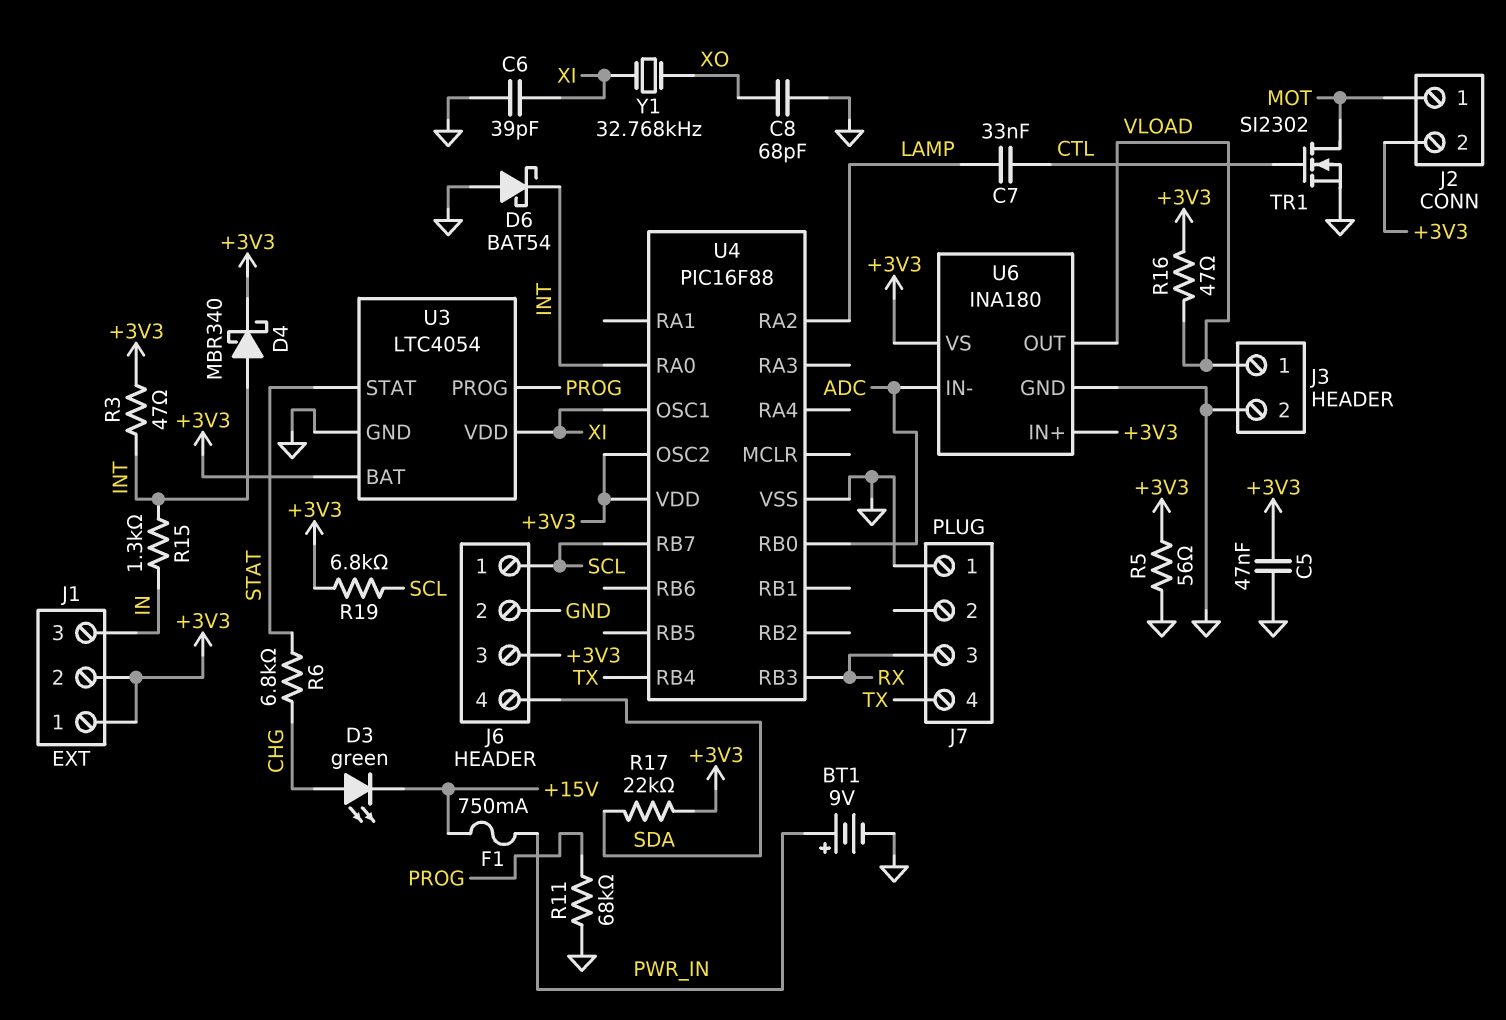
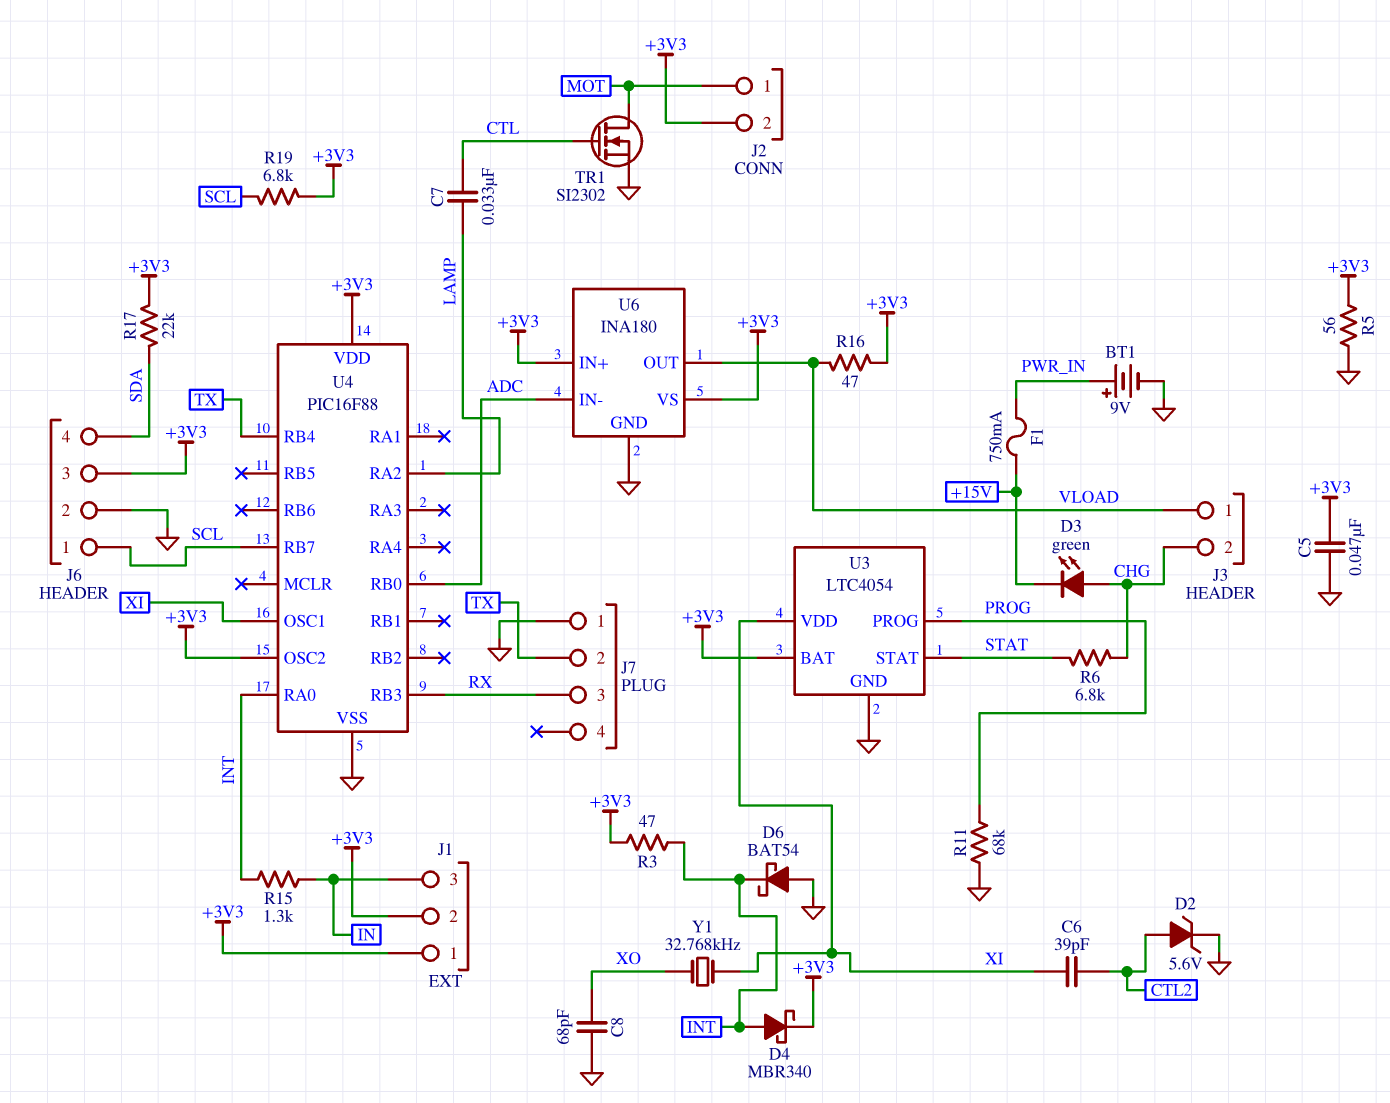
C6: 39pF (GND, XI) -> 39pF (CTL2, XI)
D2: none -> zener 5.6V (A CTL2, K GND)
J3 pin 2: GND -> CHG
J7 pin 2: none -> TX
J7 pin 4: TX -> none

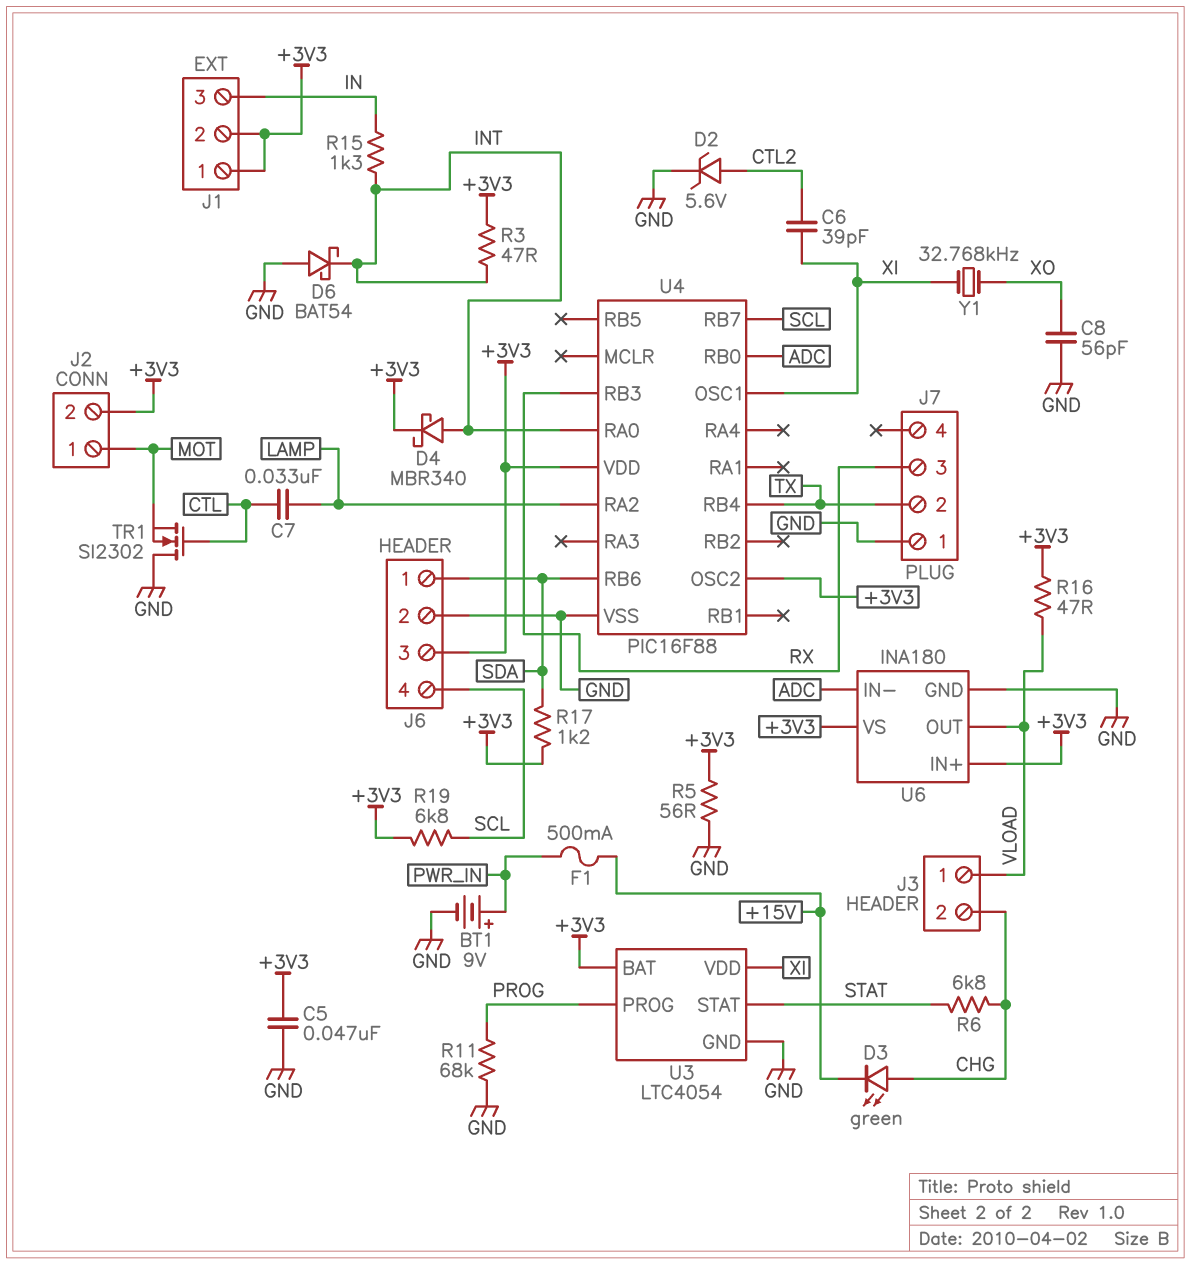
C8: 68pF (GND, XO) -> 56pF (GND, XO)
F1: 750mA (+15V, PWR_IN) -> 500mA (+15V, PWR_IN)
J6 pin 1: SCL -> SDA
J6 pin 4: SDA -> SCL
R17: 22k (+3V3, SDA) -> 1.2k (+3V3, SDA)
TR1: NMOS SI2302 (G CTL, D MOT, S GND) -> NMOS SI2302 (G CTL, D GND, S MOT)
U4 pin RB6: none -> SDA

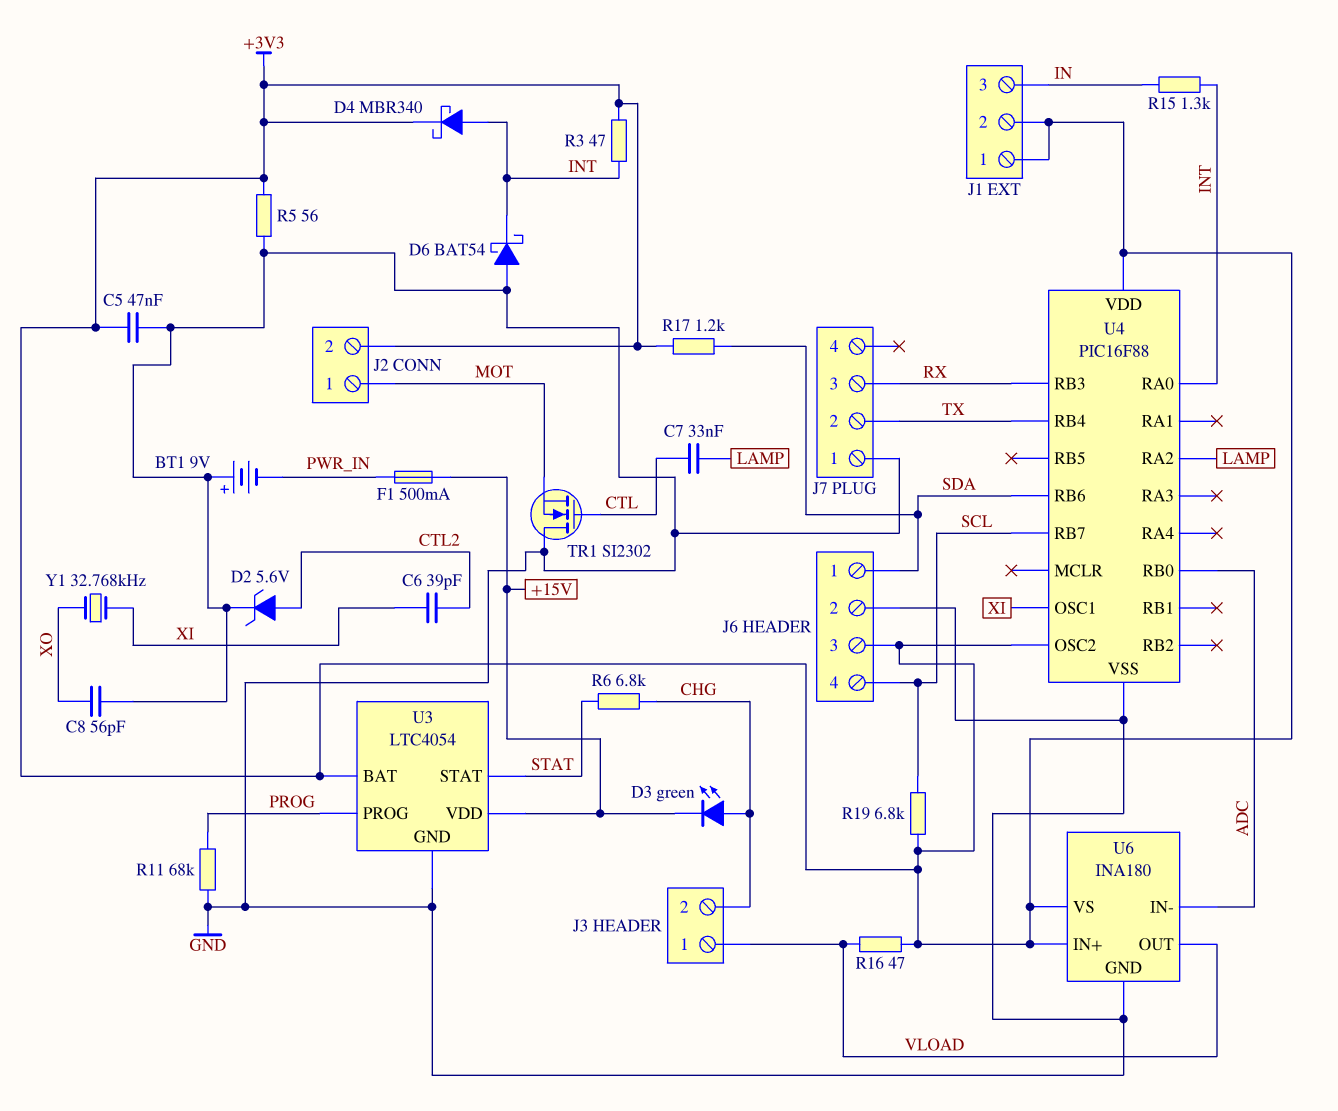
BT1: 9V (plus PWR_IN, minus GND) -> 9V (plus GND, minus PWR_IN)
U3 pin VDD: XI -> +15V

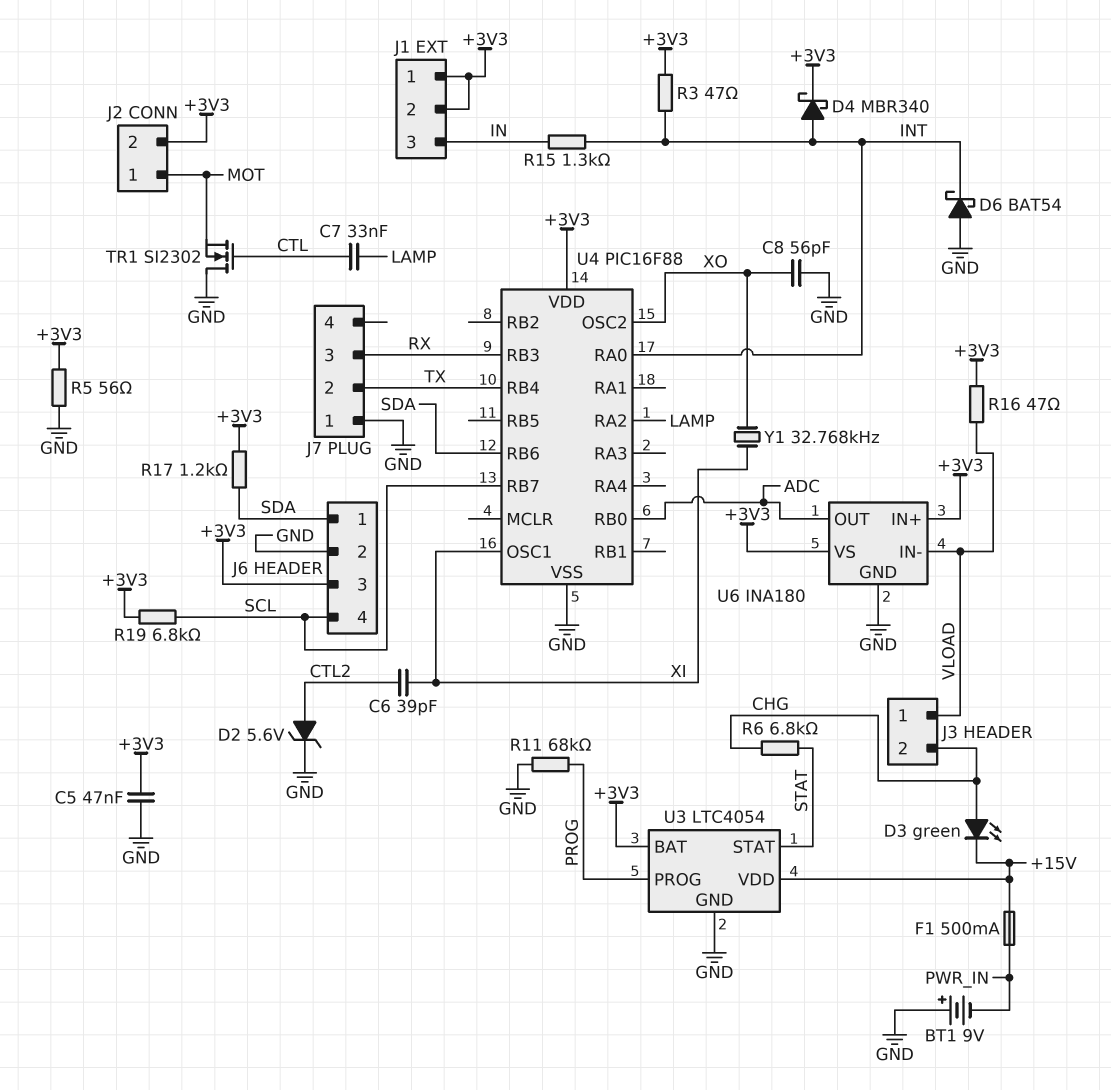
U4 pin OSC2: +3V3 -> XO
U6 pin IN-: ADC -> VLOAD
U6 pin OUT: VLOAD -> ADC

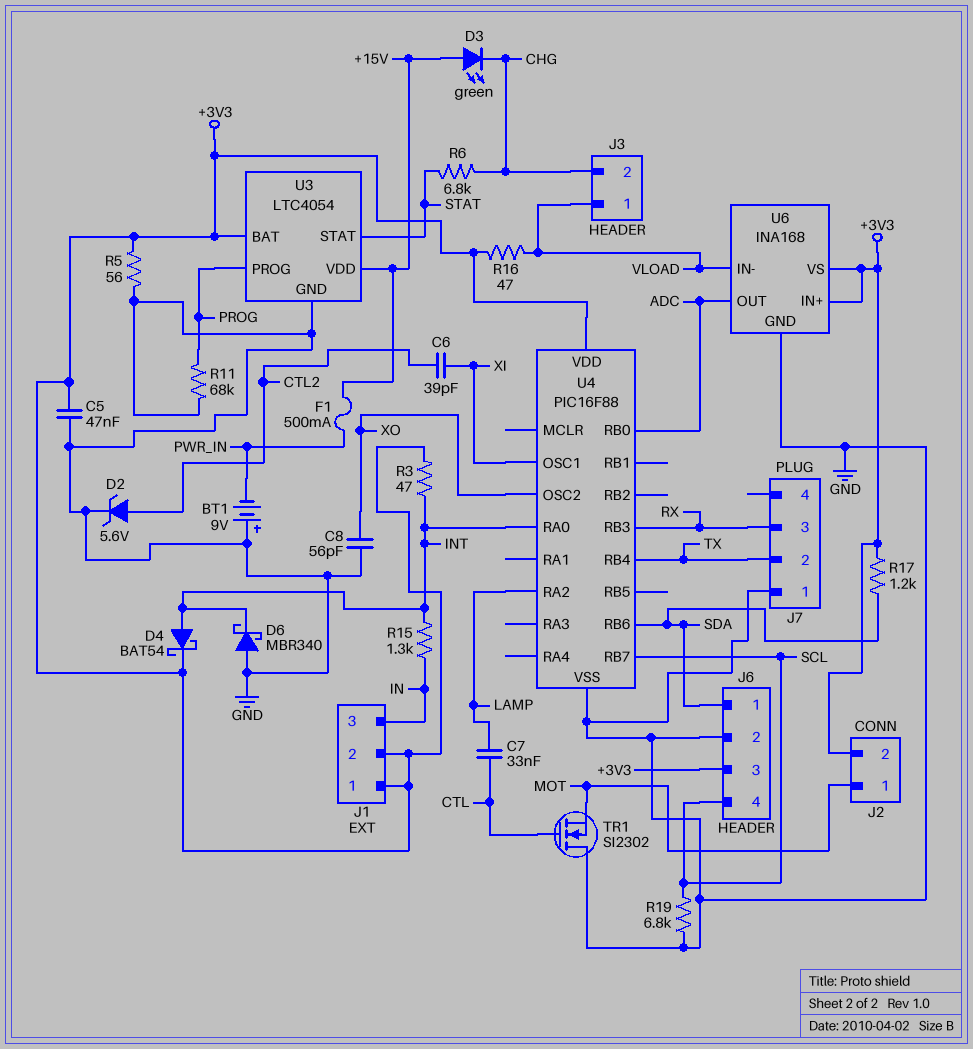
D3: LED green (A CHG, K +15V) -> LED green (A +15V, K CHG)
D4: schottky MBR340 (A INT, K +3V3) -> schottky BAT54 (A INT, K +3V3)
D6: schottky BAT54 (A GND, K INT) -> schottky MBR340 (A GND, K INT)
R19: 6.8k (+3V3, SCL) -> 6.8k (GND, SCL)
U6: INA180 -> INA168
Y1: 32.768kHz (XI, XO) -> none

